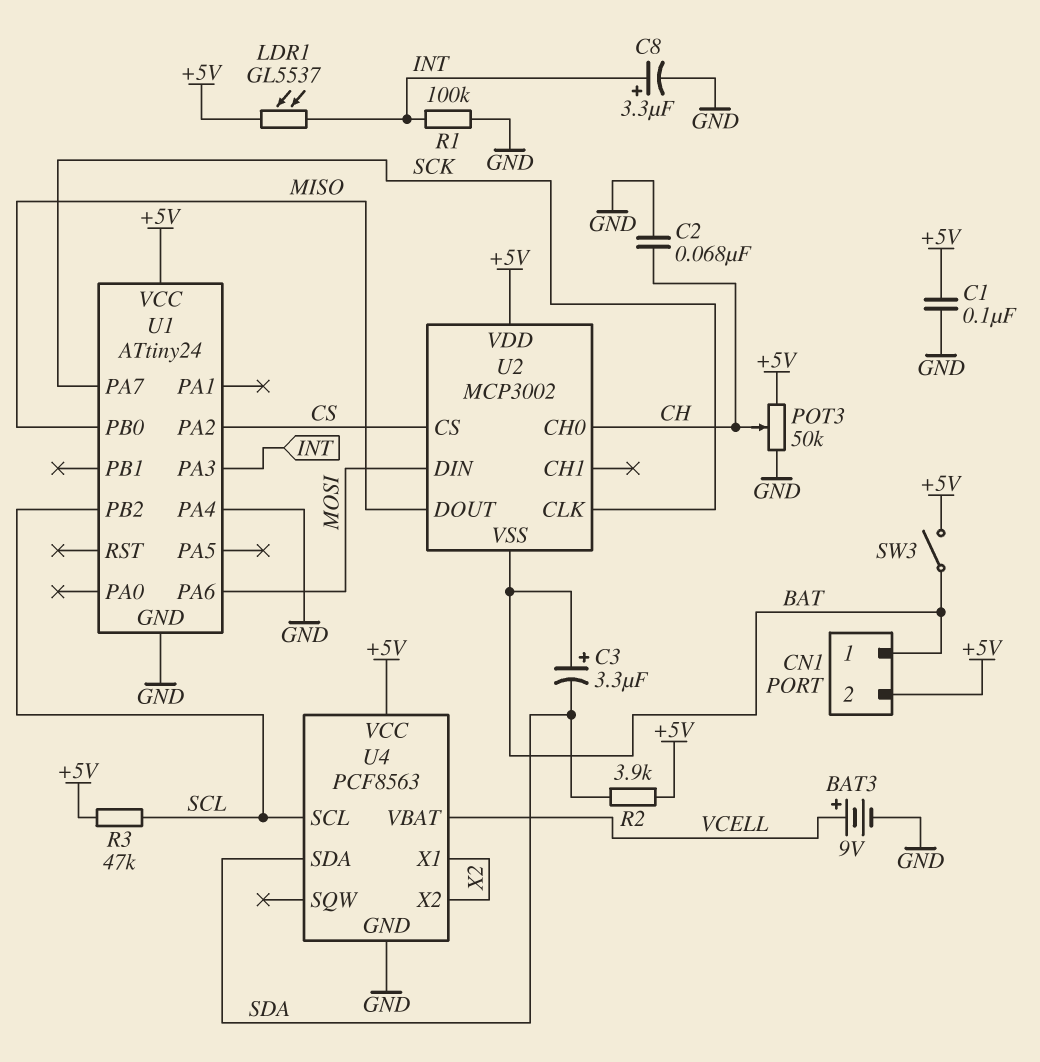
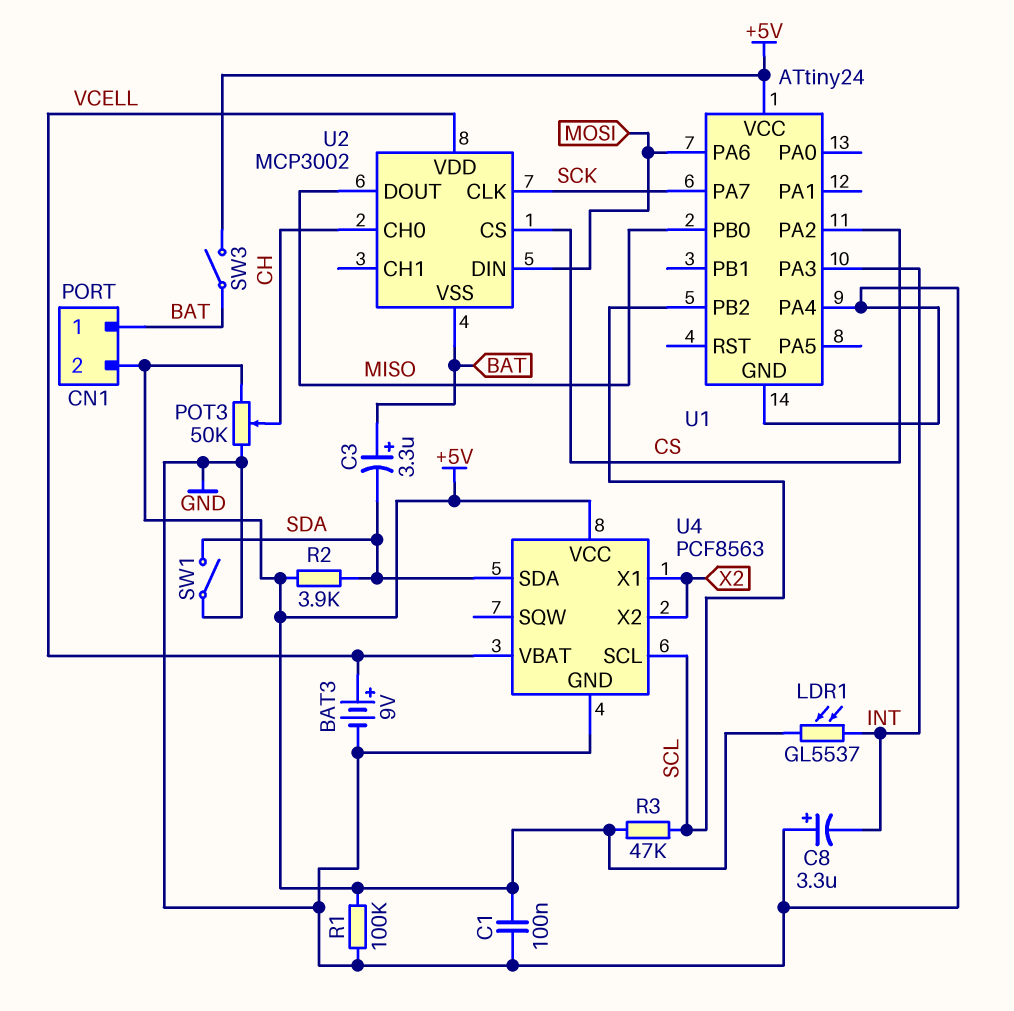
C2: 68nF (CH, GND) -> none
C8: 3.3uF (plus INT, minus GND) -> 3.3uF (plus GND, minus INT)
R1: 100k (GND, INT) -> 100k (+5V, GND)
SW1: none -> switch (GND, SDA)
U2 pin VDD: +5V -> VCELL

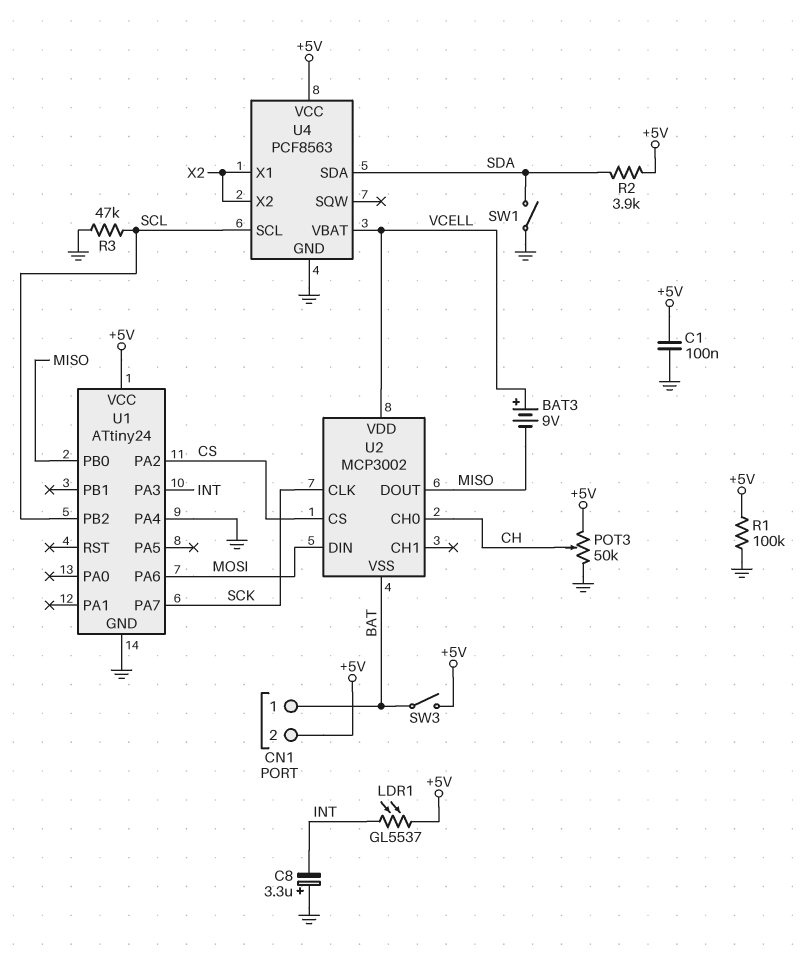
BAT3: 9V (plus VCELL, minus GND) -> 9V (plus VCELL, minus MISO)
C3: 3.3uF (plus BAT, minus SDA) -> none
R3: 47k (+5V, SCL) -> 47k (GND, SCL)

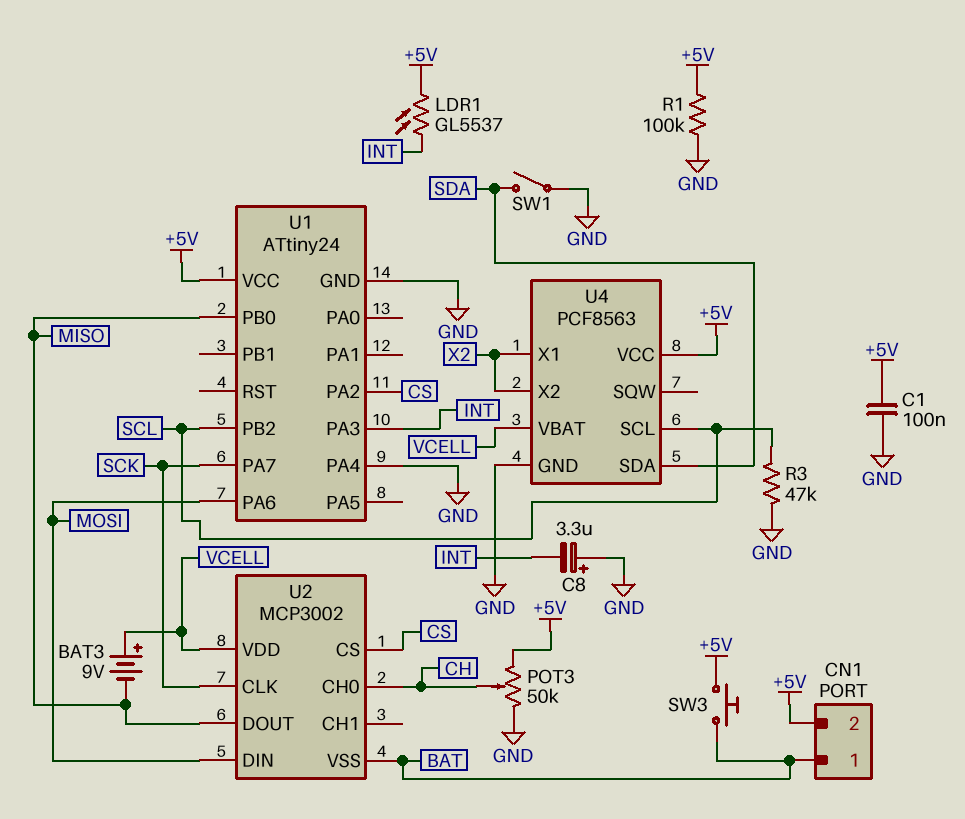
R2: 3.9k (+5V, SDA) -> none
SW3: switch (+5V, BAT) -> button (+5V, BAT)

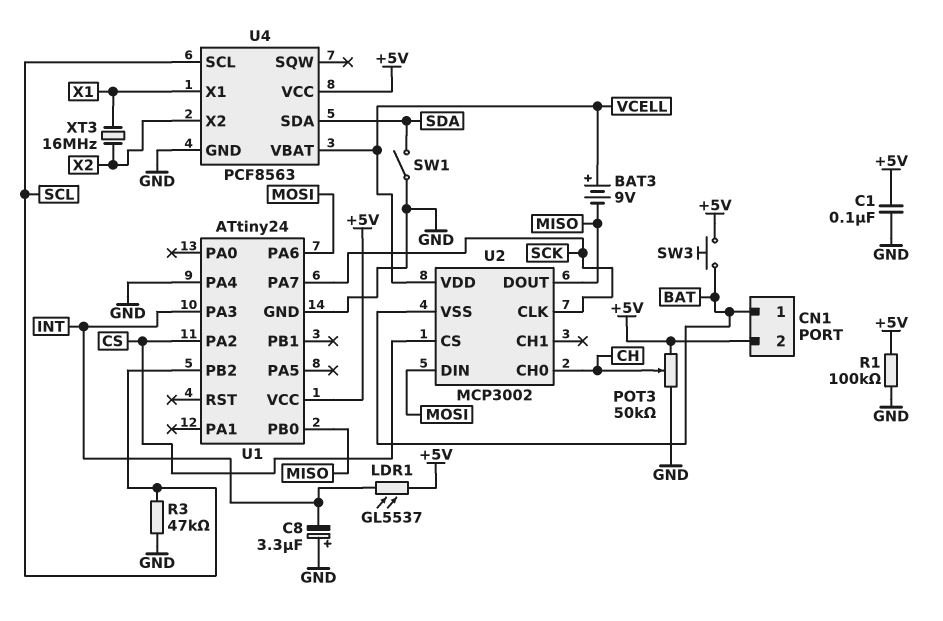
U4 pin X1: X2 -> X1
XT3: none -> 16MHz (X1, X2)

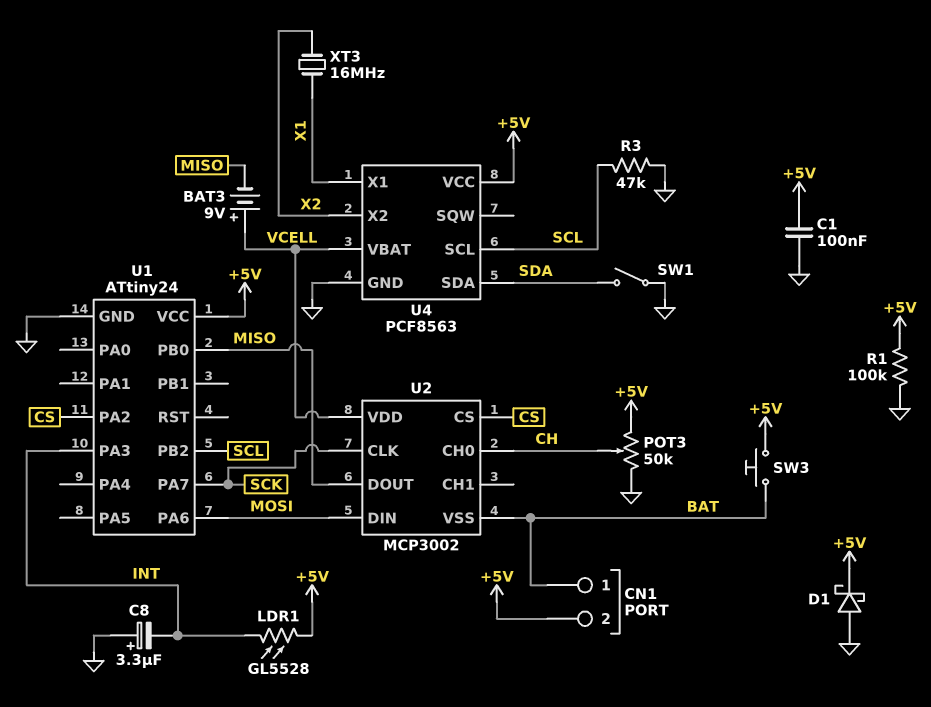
D1: none -> schottky (A GND, K +5V)
LDR1: GL5537 (+5V, INT) -> GL5528 (+5V, INT)
U1 pin PA4: GND -> none

